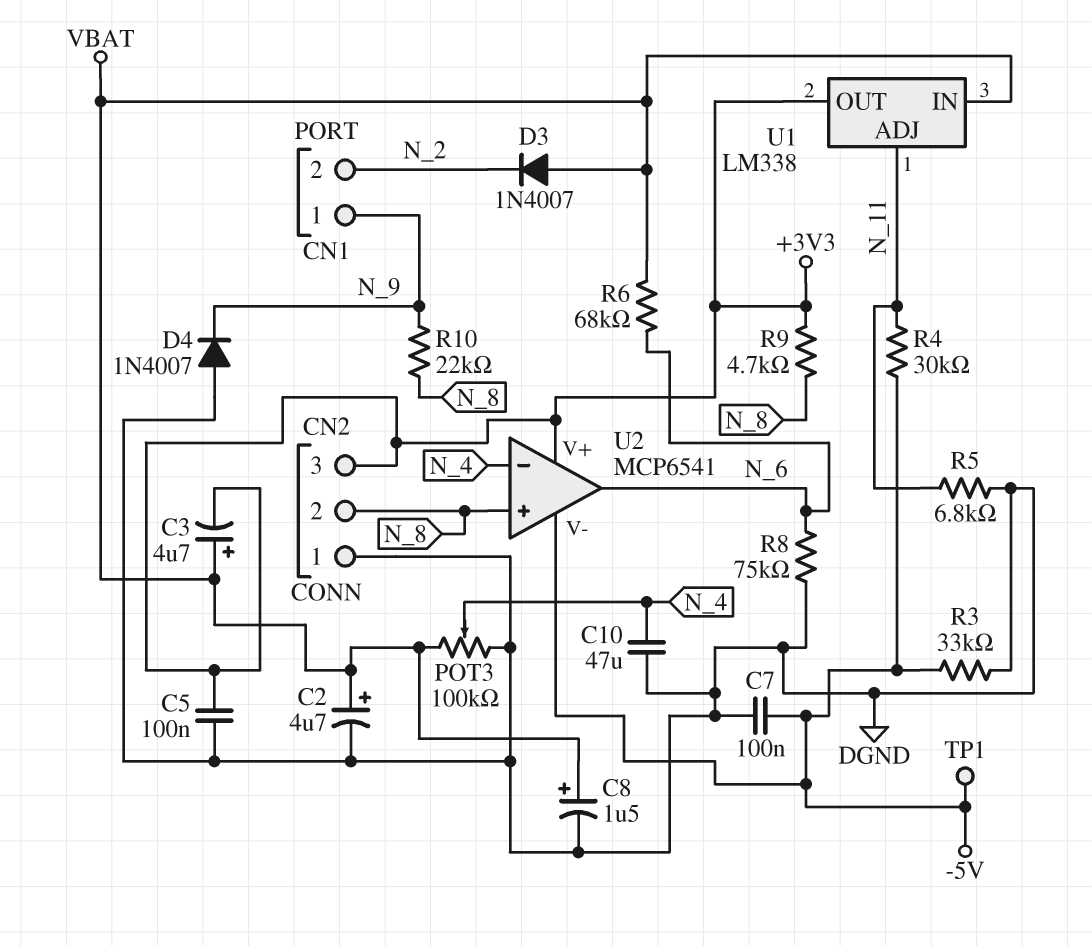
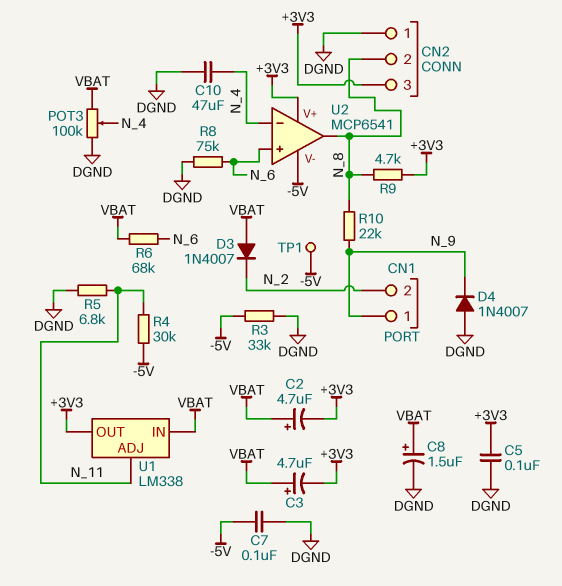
C2: 4.7uF (plus VBAT, minus DGND) -> 4.7uF (plus VBAT, minus +3V3)
U2 pin in+: N_8 -> N_6
U2 pin out: N_6 -> N_8

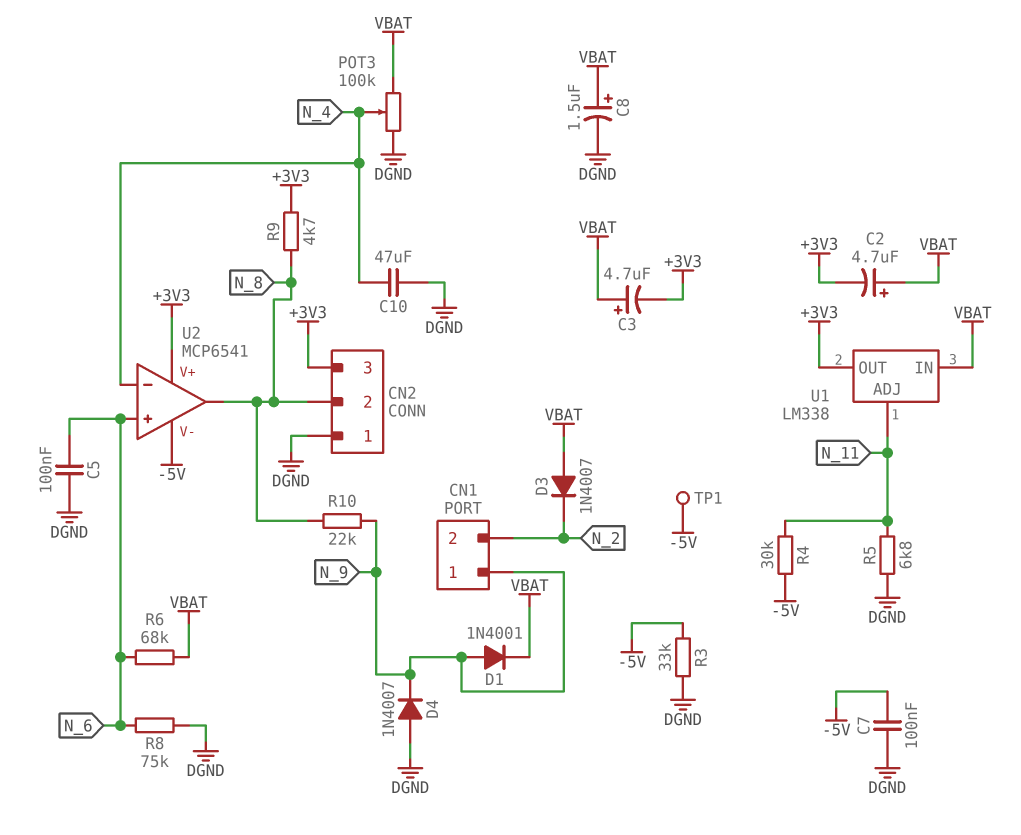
C5: 100nF (+3V3, DGND) -> 100nF (DGND, N_6)
D1: none -> diode 1N4001 (A N_9, K VBAT)

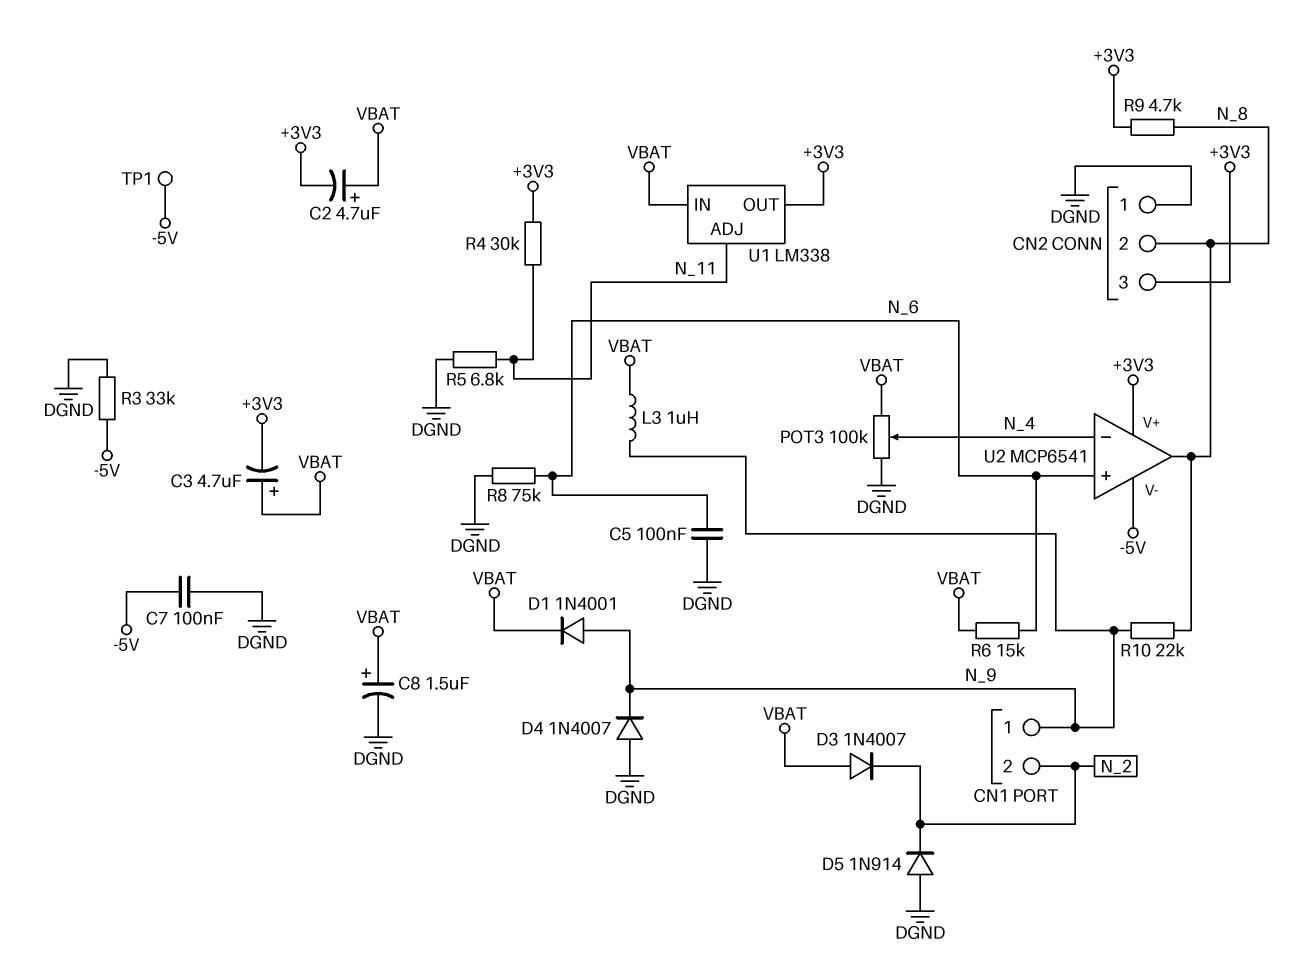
C10: 47uF (DGND, N_4) -> none
D5: none -> diode 1N914 (A DGND, K N_2)
L3: none -> 1uH (N_9, VBAT)
R4: 30k (-5V, N_11) -> 30k (+3V3, N_11)
R6: 68k (N_6, VBAT) -> 15k (N_6, VBAT)

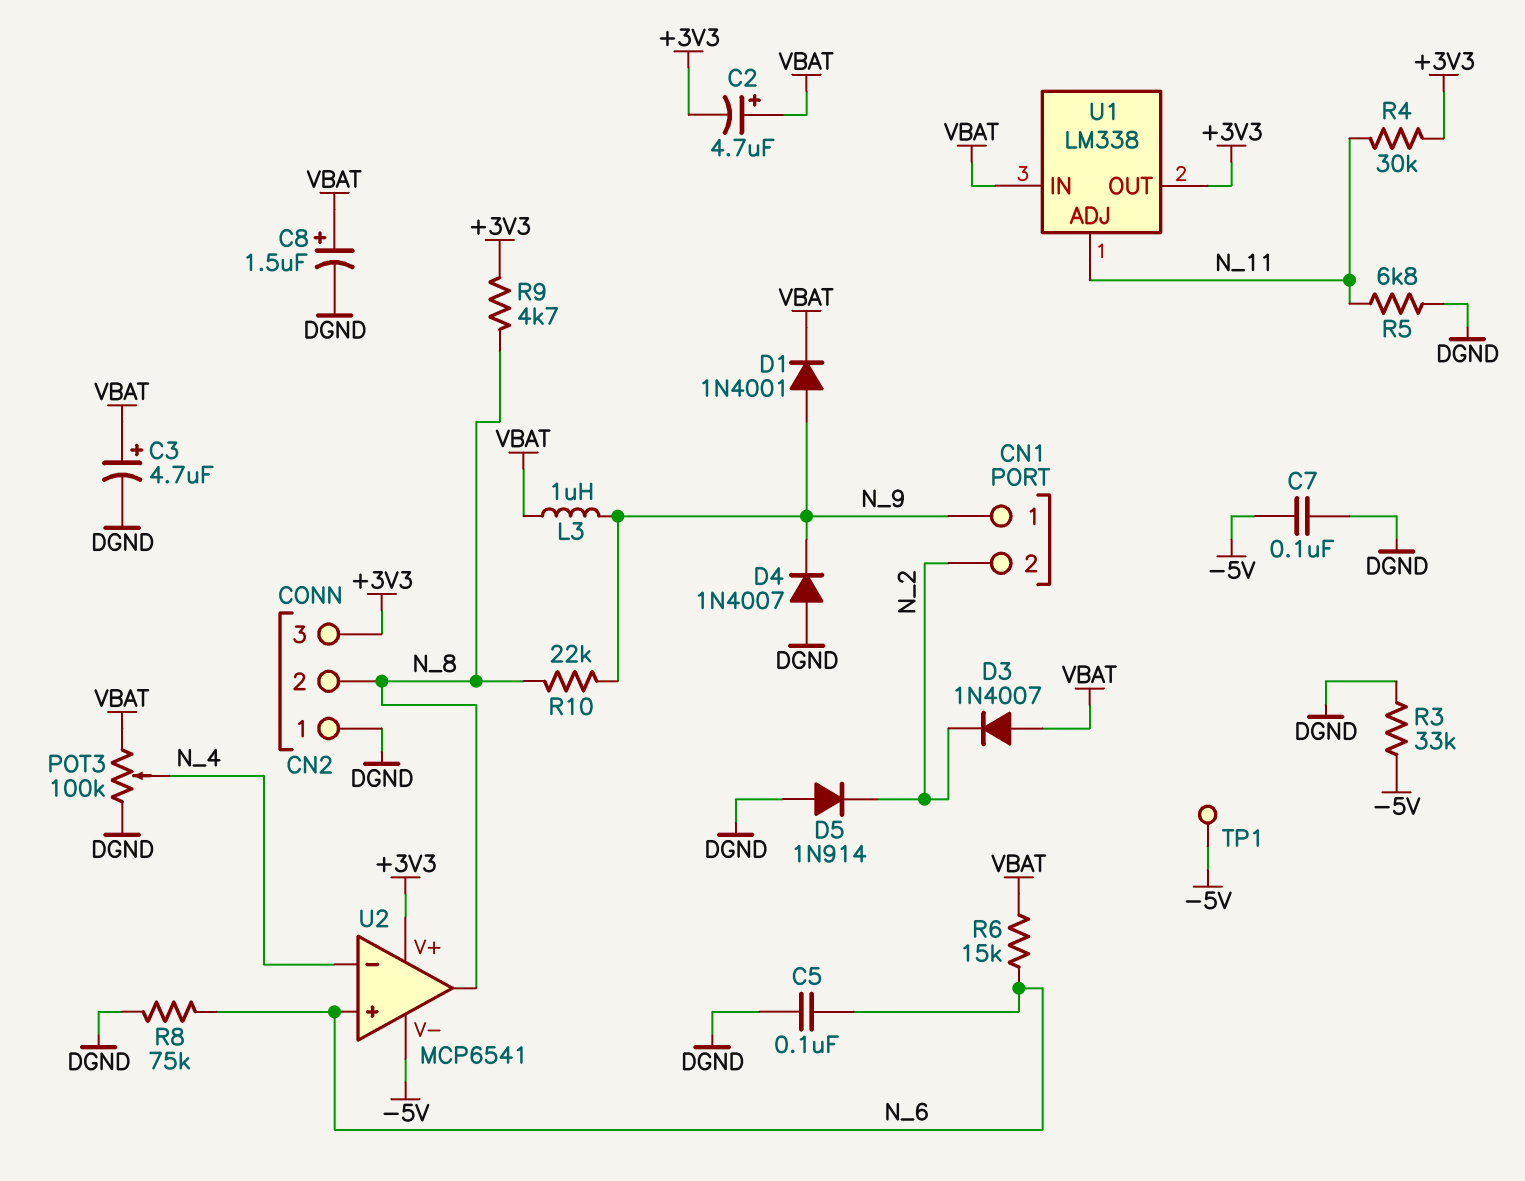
C3: 4.7uF (plus VBAT, minus +3V3) -> 4.7uF (plus VBAT, minus DGND)

